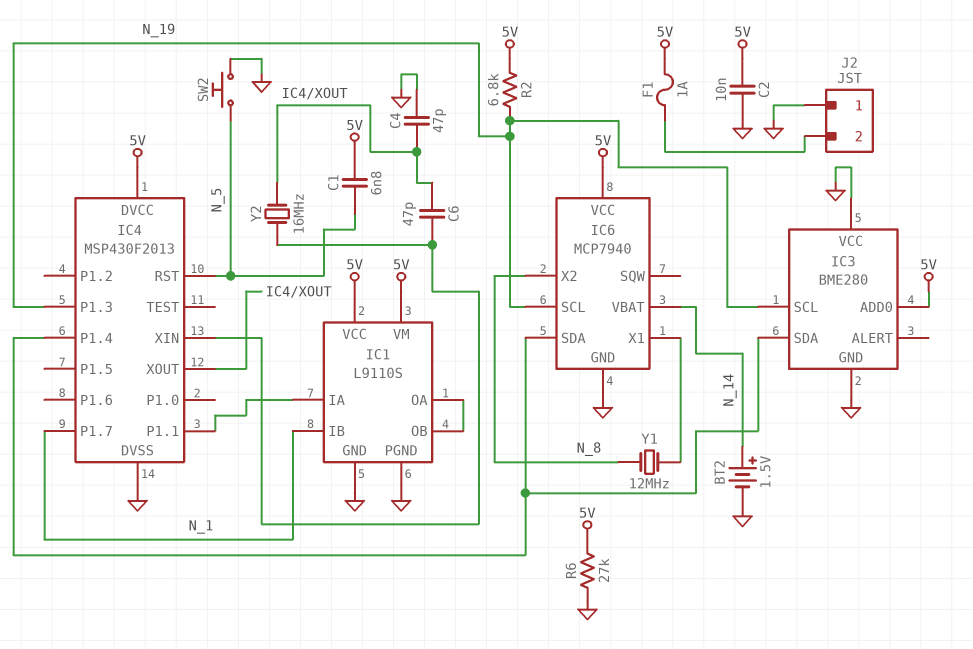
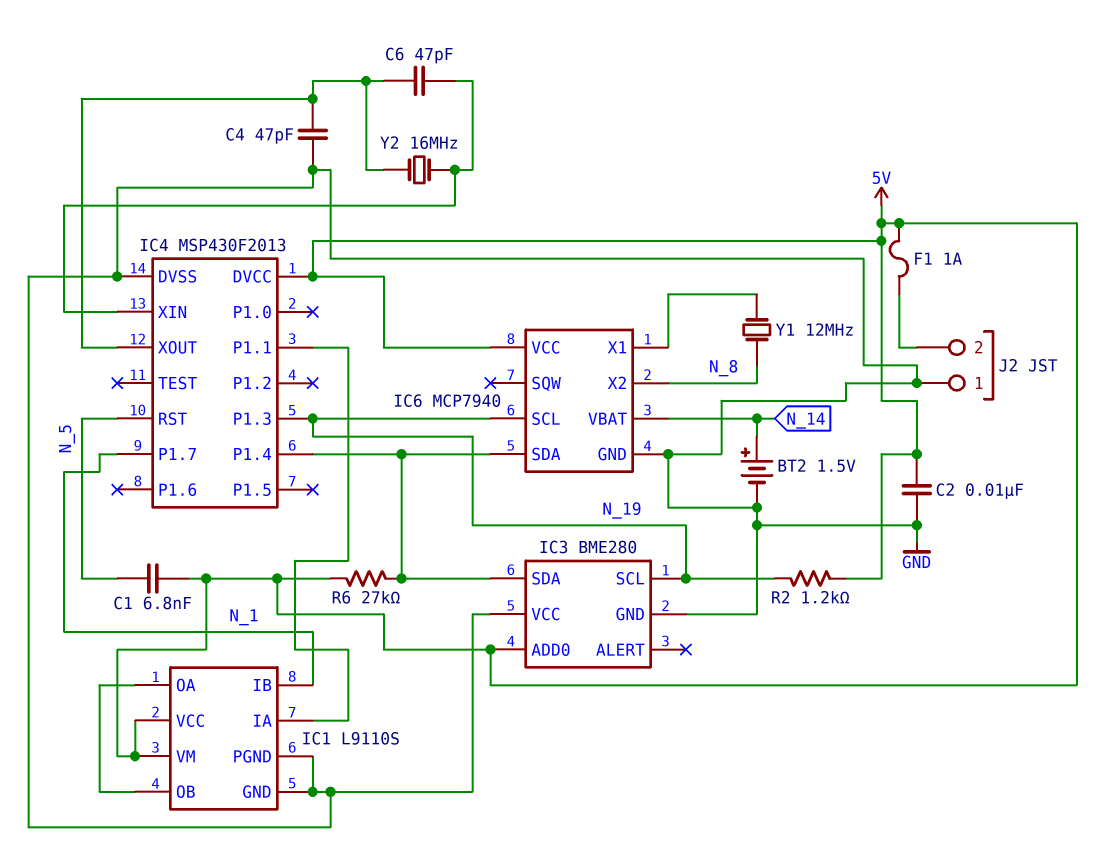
R2: 6.8k (5V, N_19) -> 1.2k (5V, N_19)
R6: 27k (5V, GND) -> 27k (5V, IC3/SDA)
SW2: button (GND, N_5) -> none

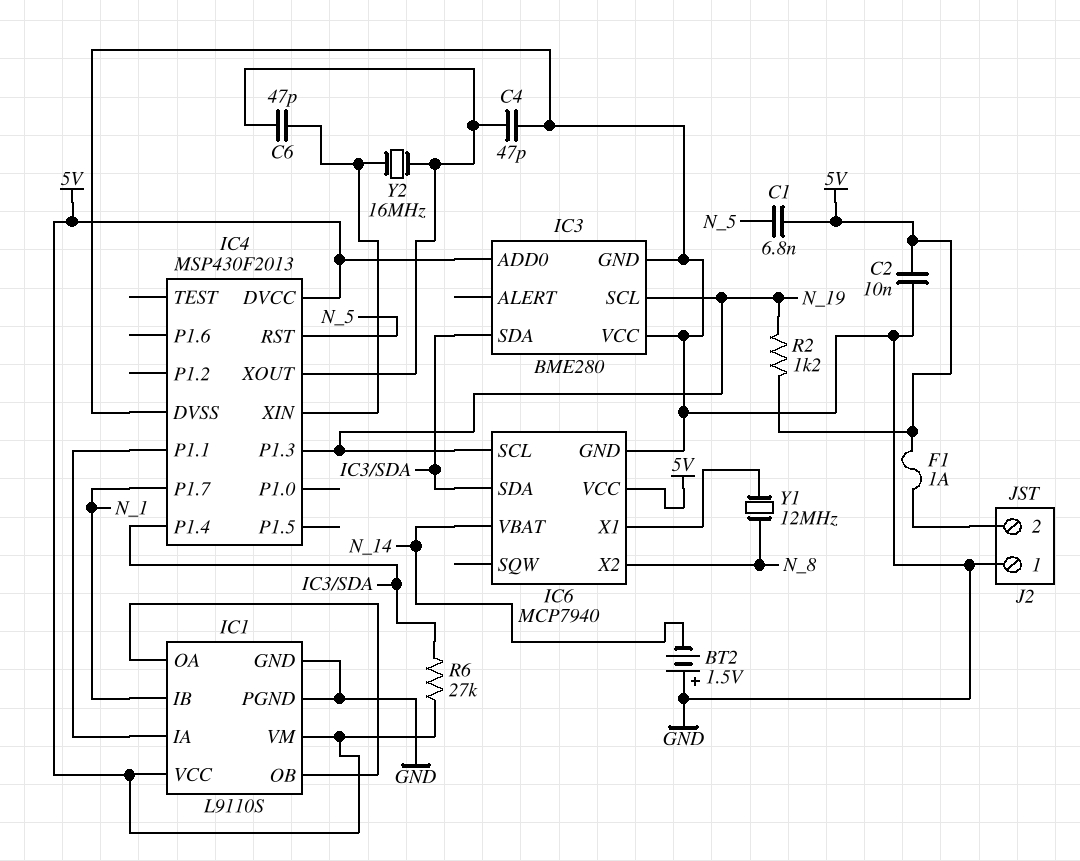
BT2: 1.5V (plus N_14, minus GND) -> 1.5V (plus GND, minus N_14)

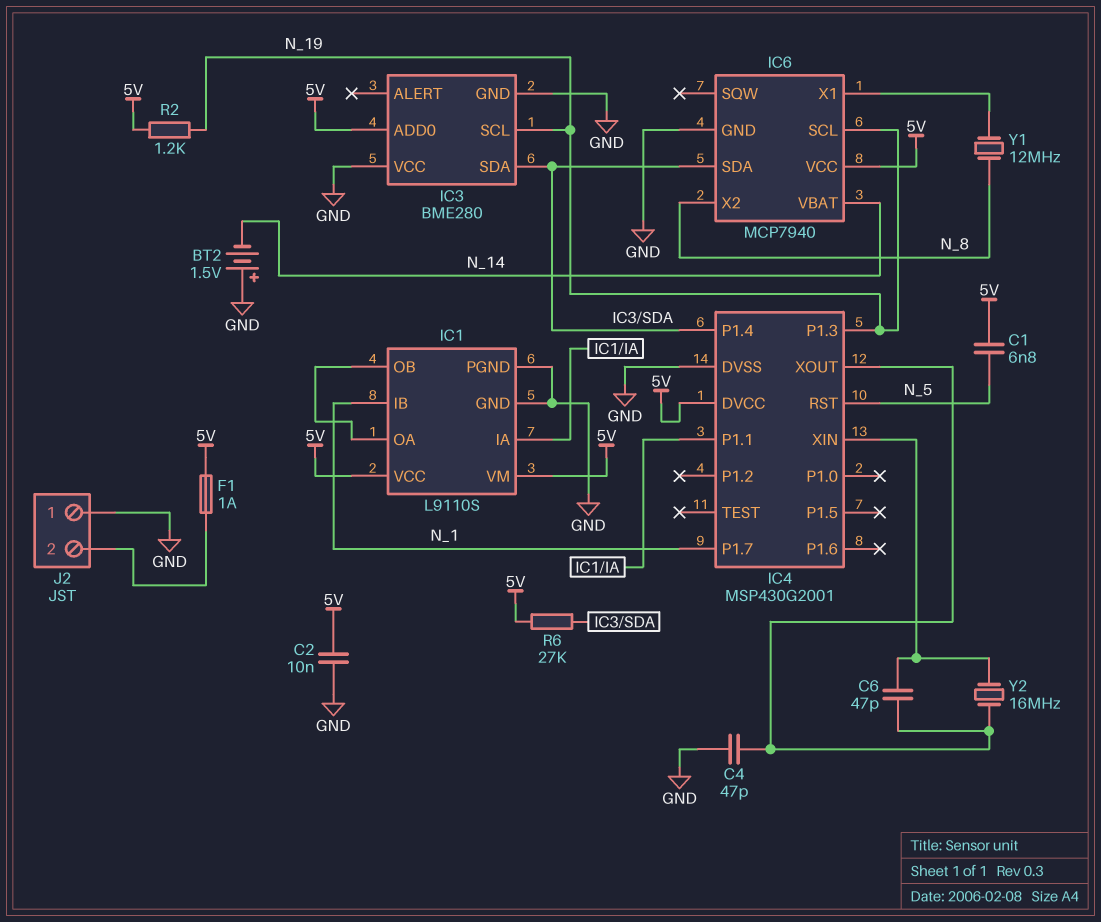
IC4: MSP430F2013 -> MSP430G2001

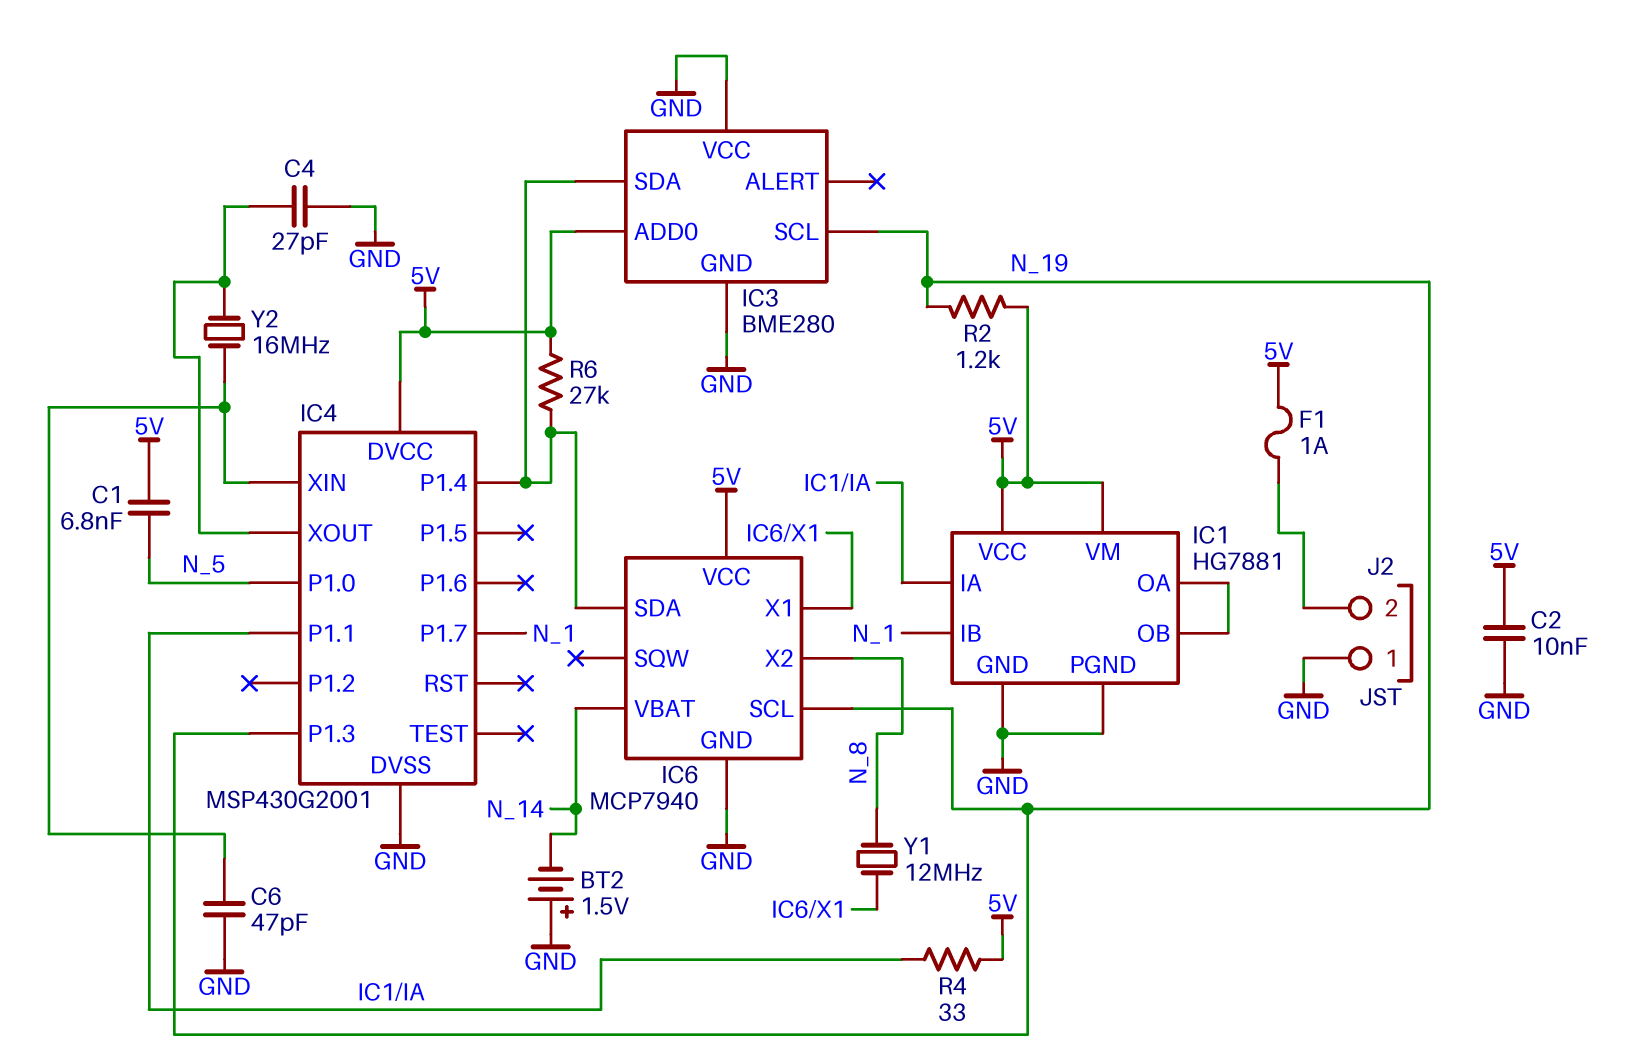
C4: 47pF (GND, IC4/XOUT) -> 27pF (GND, IC4/XOUT)
C6: 47pF (IC4/XIN, IC4/XOUT) -> 47pF (GND, IC4/XIN)
IC1: L9110S -> HG7881
IC4 pin P1.0: none -> N_5
IC4 pin RST: N_5 -> none
R4: none -> 33 (5V, IC1/IA)

